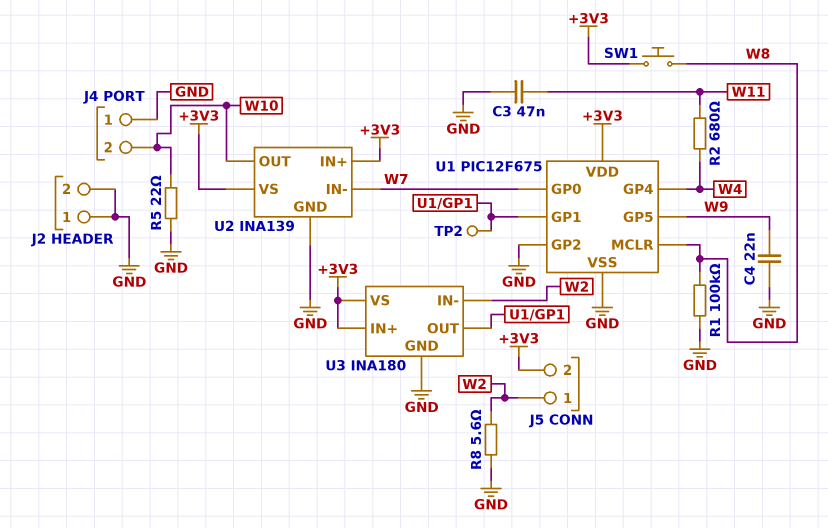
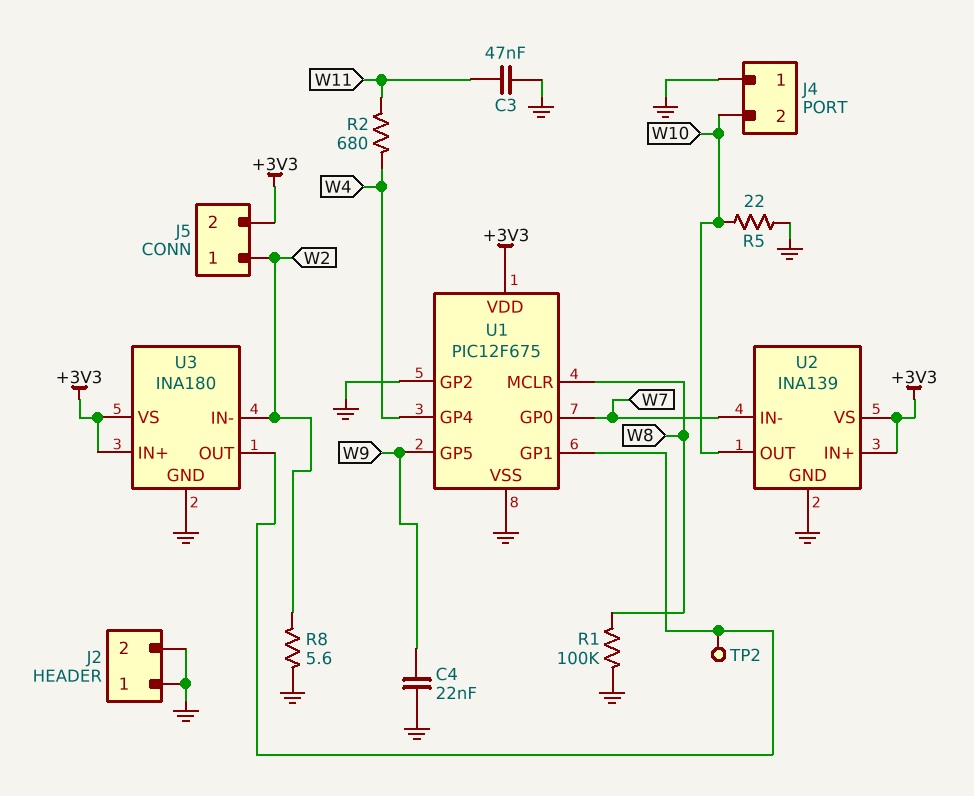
SW1: button (+3V3, W8) -> none

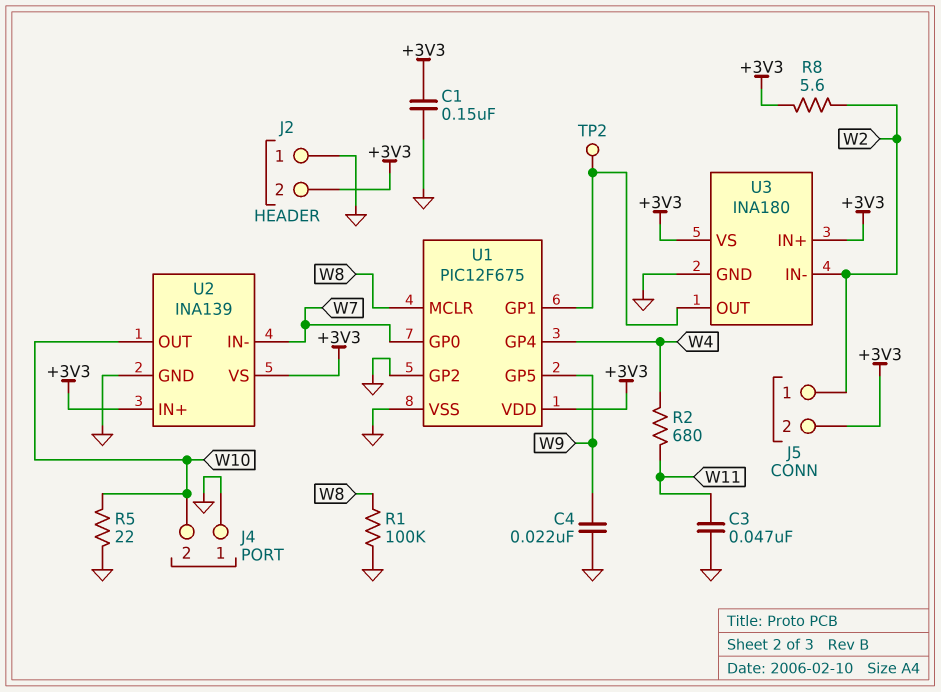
C1: none -> 150nF (+3V3, GND)
J2 pin 2: GND -> +3V3
R8: 5.6 (GND, W2) -> 5.6 (+3V3, W2)

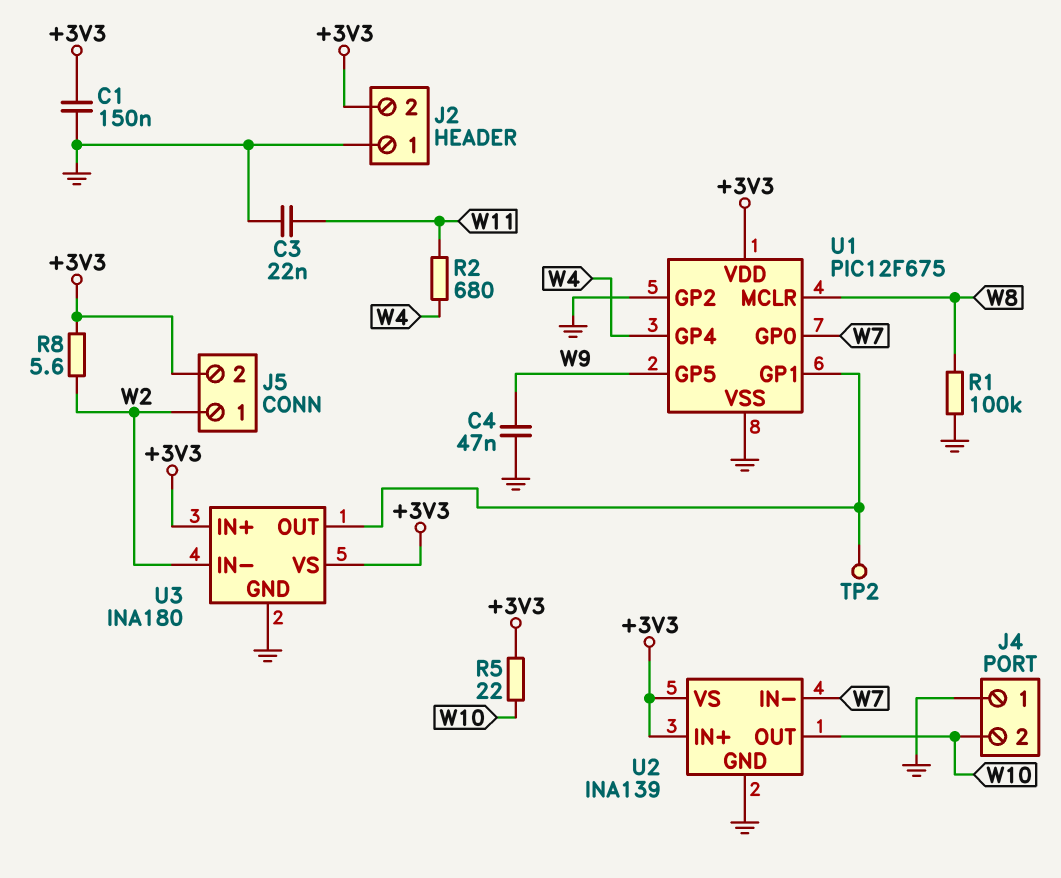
C3: 47nF (GND, W11) -> 22nF (GND, W11)
C4: 22nF (GND, W9) -> 47nF (GND, W9)
R5: 22 (GND, W10) -> 22 (+3V3, W10)

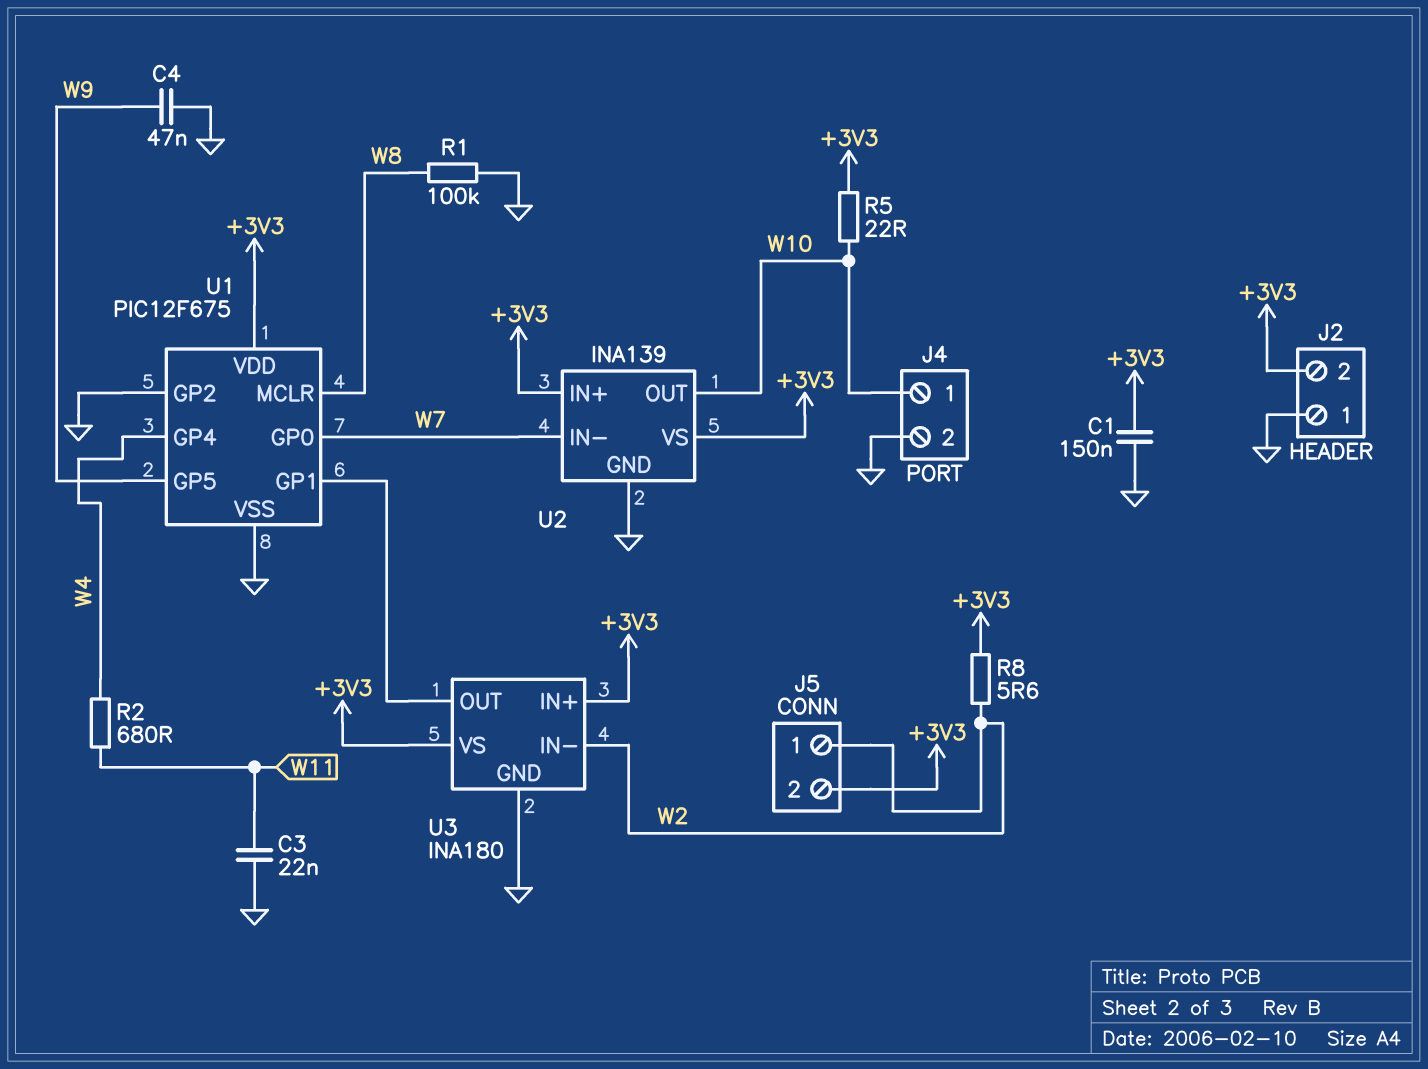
J4 pin 1: GND -> W10
J4 pin 2: W10 -> GND
TP2: test point (U1/GP1) -> none

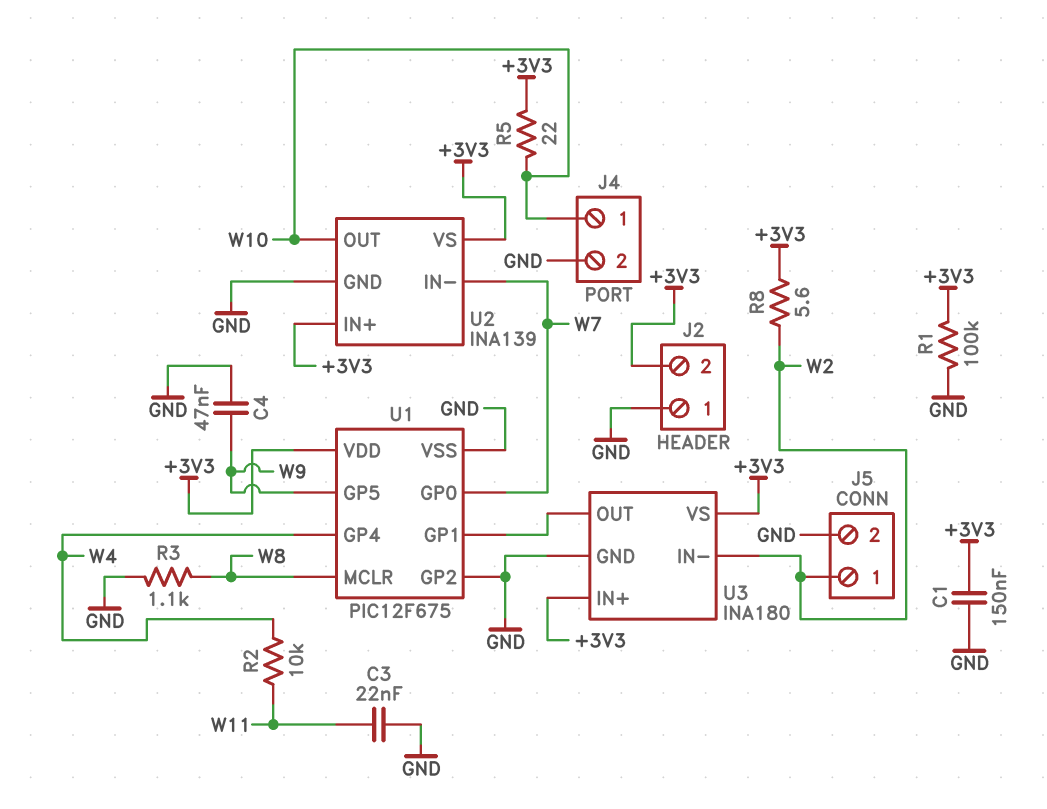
J5 pin 2: +3V3 -> GND
R1: 100k (GND, W8) -> 100k (+3V3, GND)
R2: 680 (W4, W11) -> 10k (W4, W11)
R3: none -> 1.1k (GND, W8)

